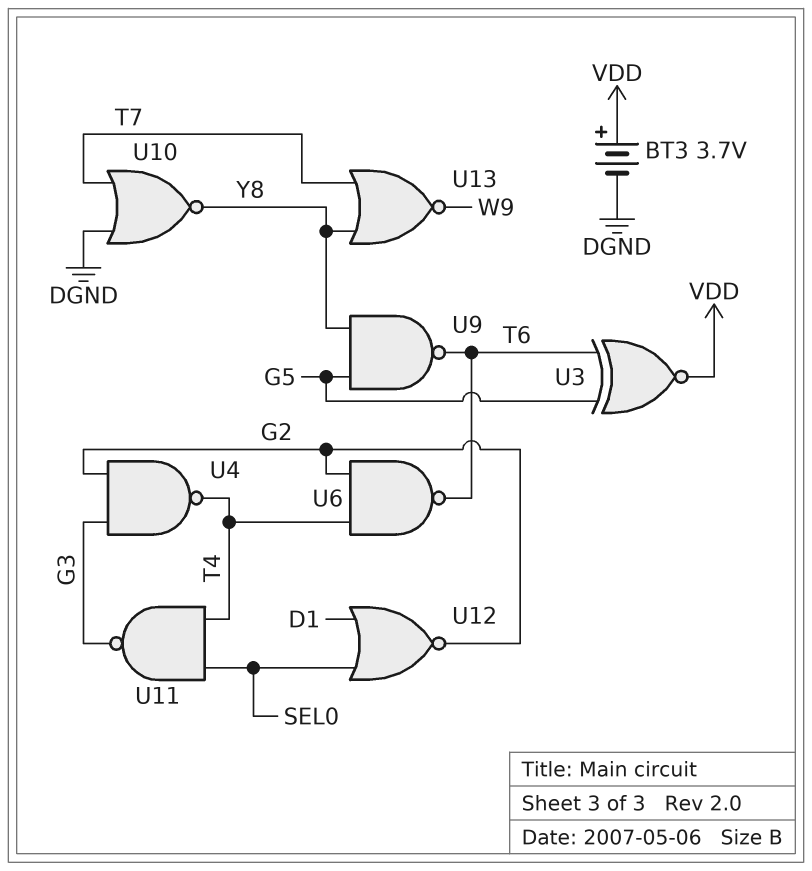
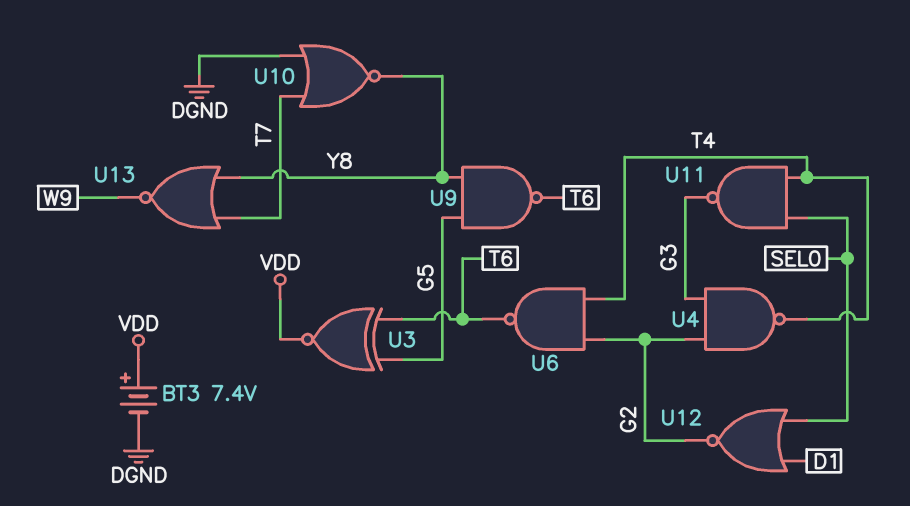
BT3: 3.7V (plus VDD, minus DGND) -> 7.4V (plus VDD, minus DGND)

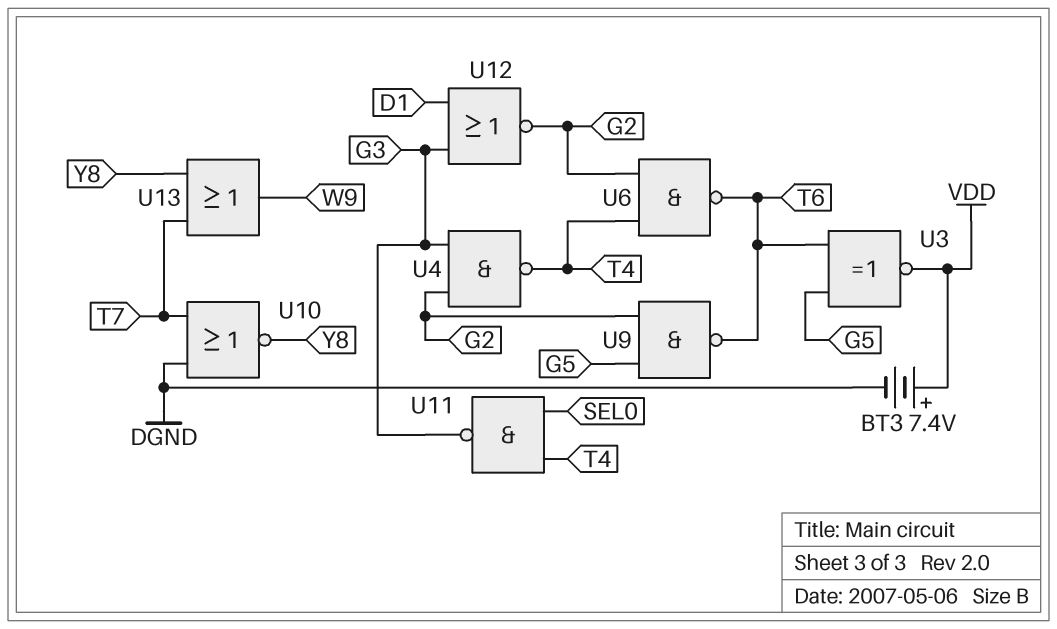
U9: NAND (in G5, in Y8, out T6) -> NAND (in G2, in G5, out T6)
U12: NOR (in D1, in SEL0, out G2) -> NOR (in D1, in G3, out G2)
U13: NOR (in T7, in Y8, out W9) -> OR (in T7, in Y8, out W9)

